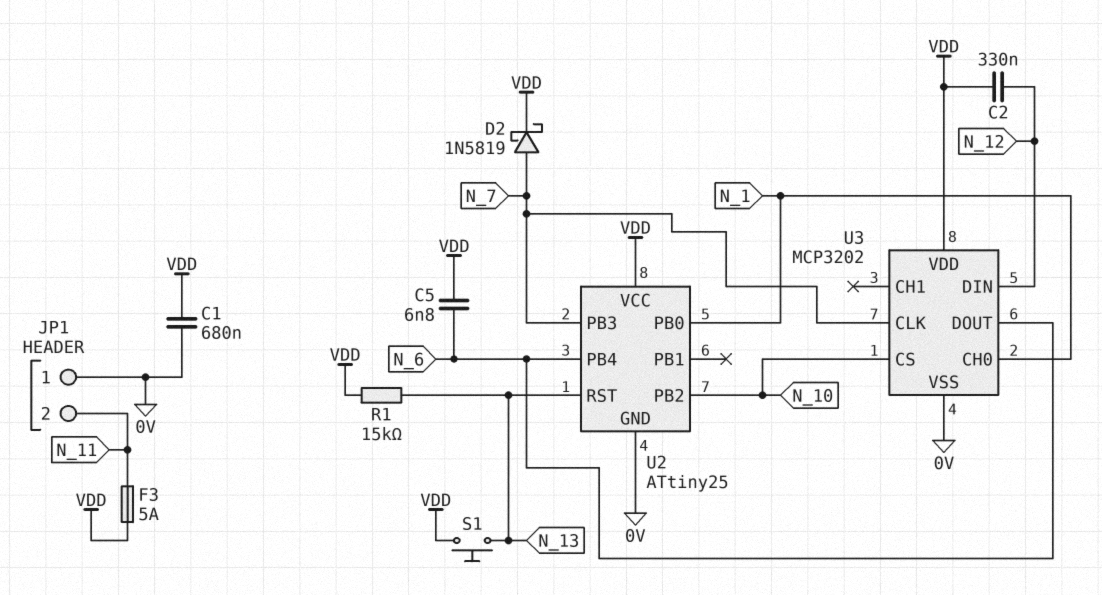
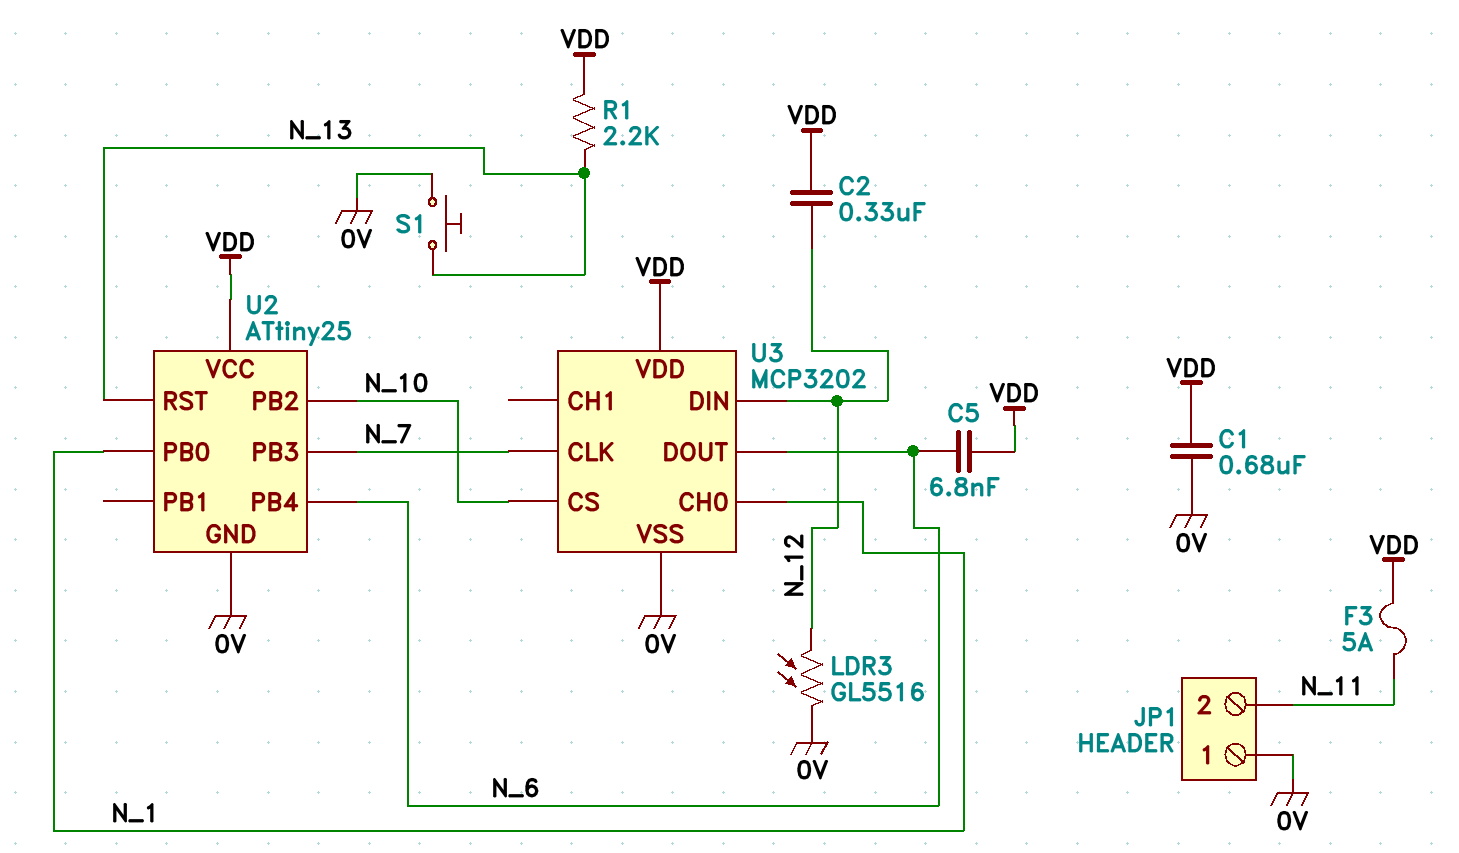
D2: schottky 1N5819 (A N_7, K VDD) -> none
LDR3: none -> GL5516 (0V, N_12)
R1: 15k (N_13, VDD) -> 2.2k (N_13, VDD)
S1: button (N_13, VDD) -> button (0V, N_13)

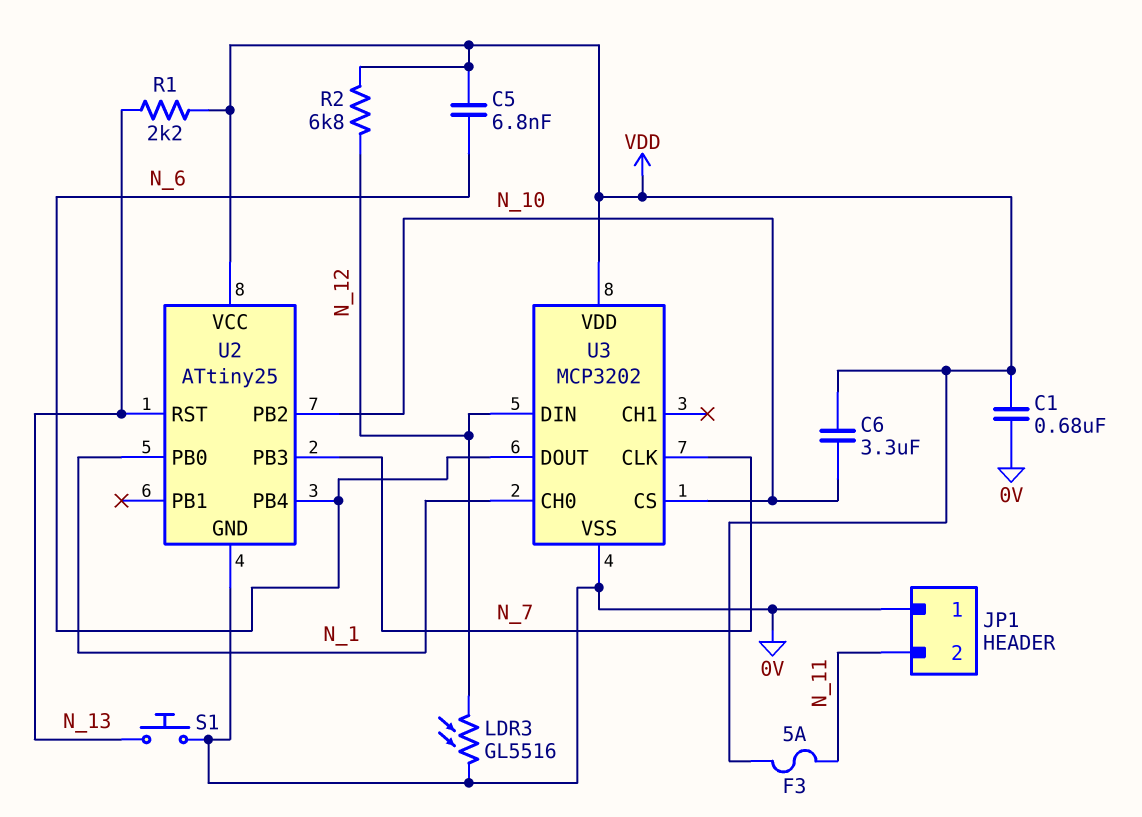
C2: 330nF (N_12, VDD) -> none
C6: none -> 3.3uF (N_10, VDD)
R2: none -> 6.8k (N_12, VDD)

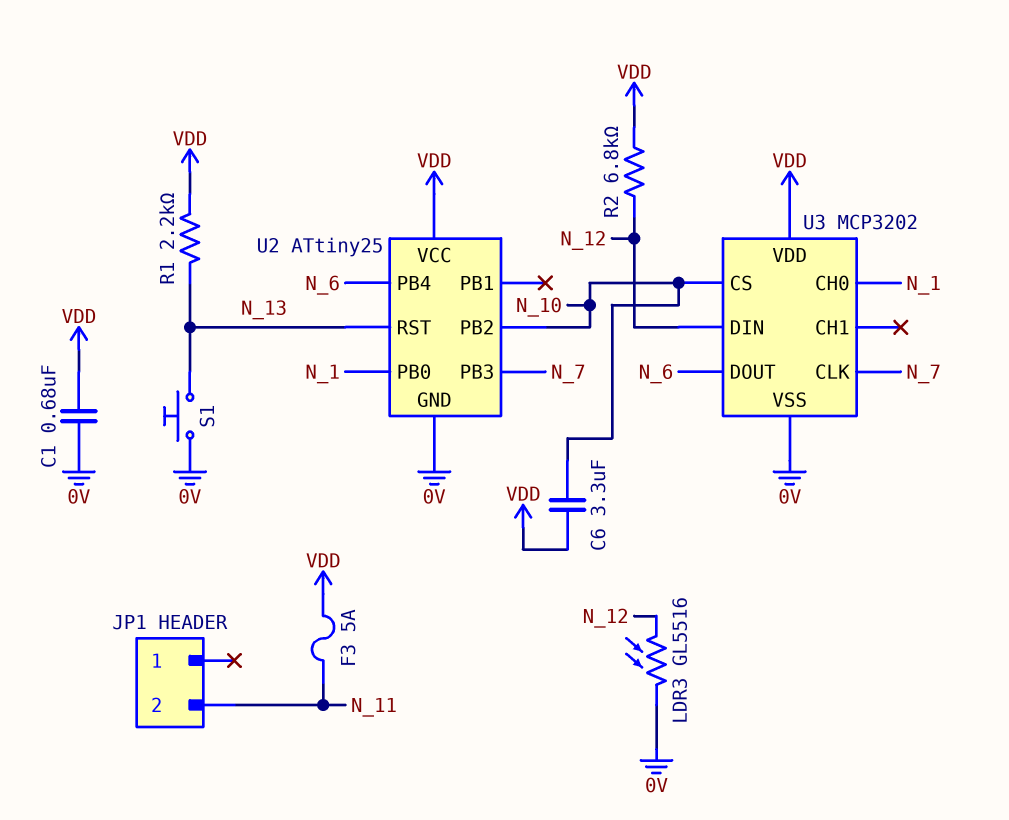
C5: 6.8nF (N_6, VDD) -> none
JP1 pin 1: 0V -> none

